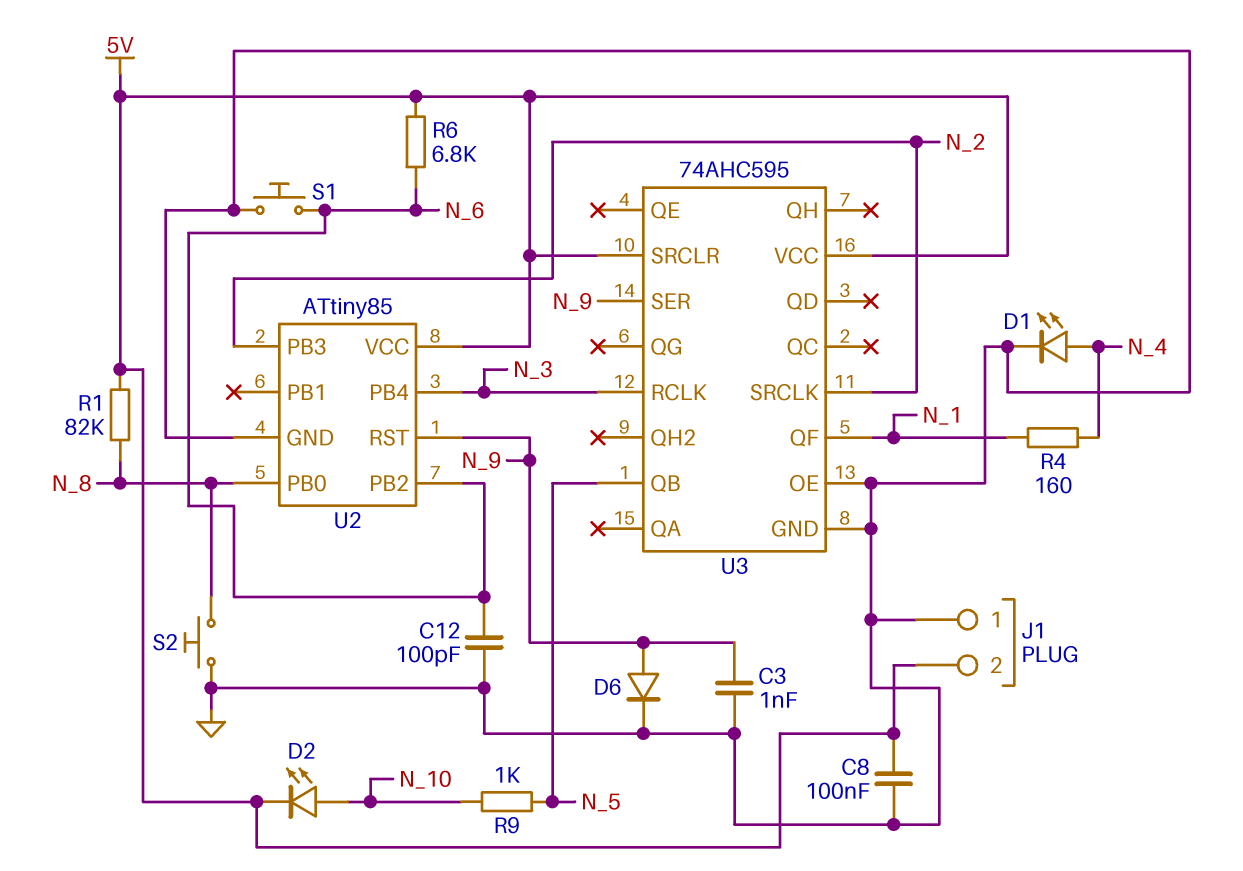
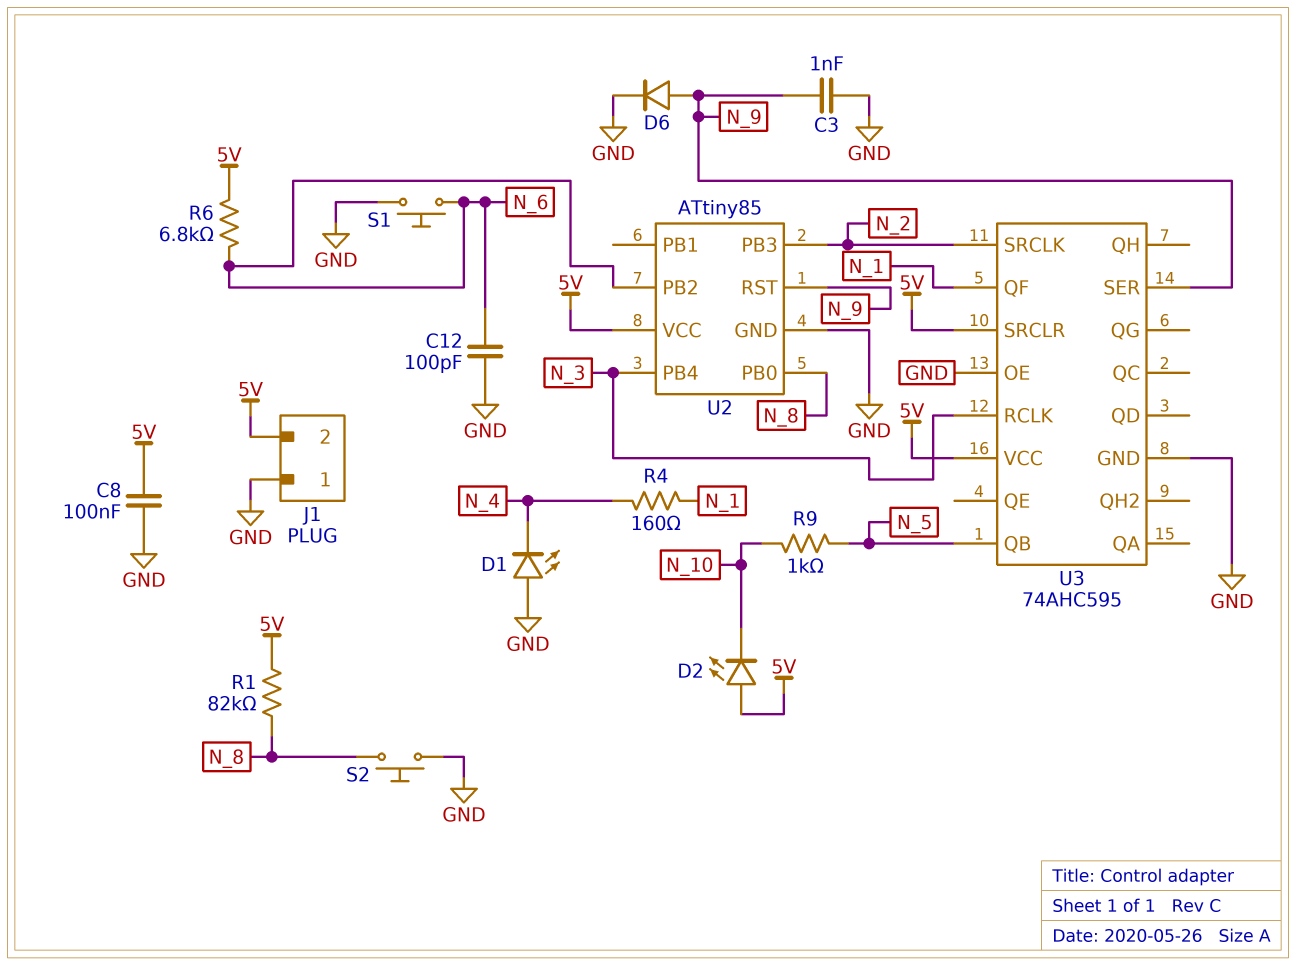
D1: LED (A N_4, K GND) -> LED (A GND, K N_4)
D2: LED (A N_10, K 5V) -> LED (A 5V, K N_10)

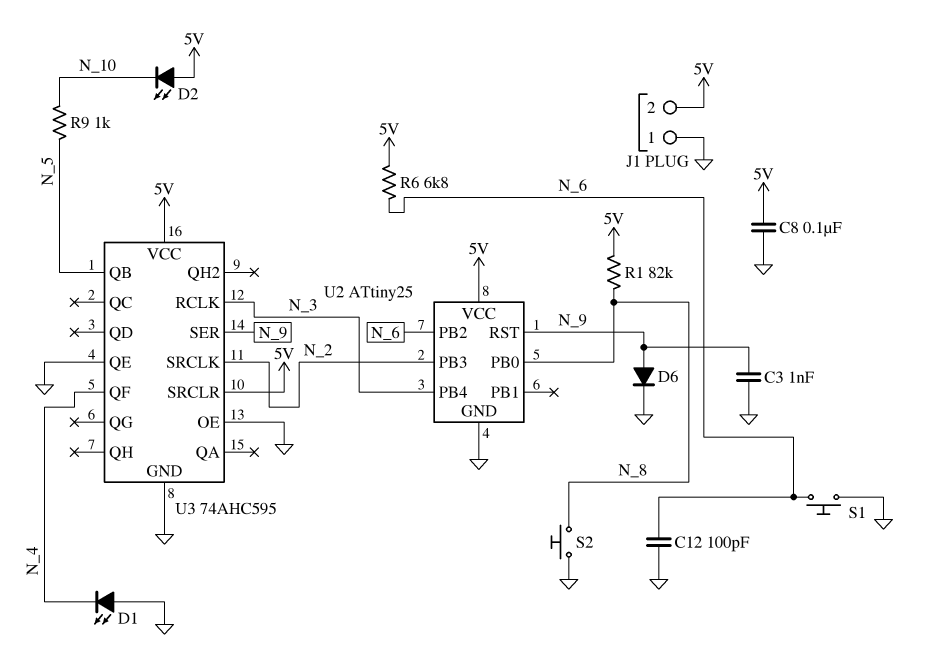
R4: 160 (N_1, N_4) -> none
U2: ATtiny85 -> ATtiny25
U3 pin QE: none -> GND
U3 pin QF: N_1 -> N_4

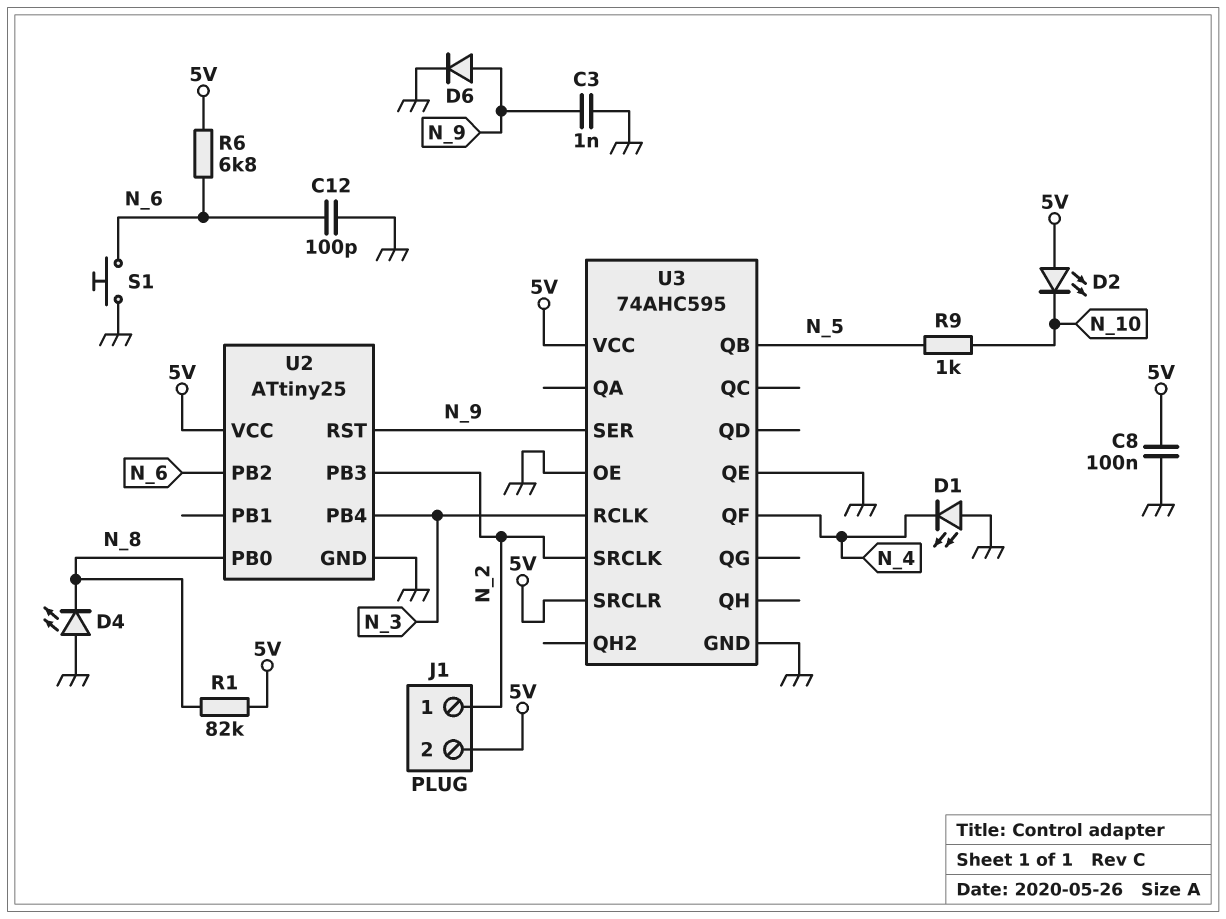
D4: none -> LED (A GND, K N_8)
J1 pin 1: GND -> N_2
S2: button (GND, N_8) -> none

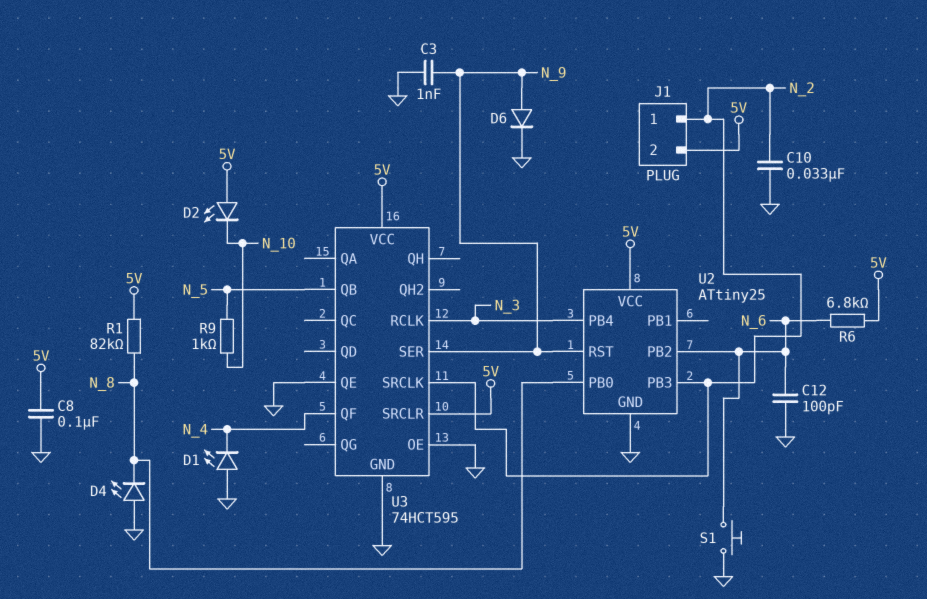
C10: none -> 33nF (GND, N_2)
U3: 74AHC595 -> 74HCT595

